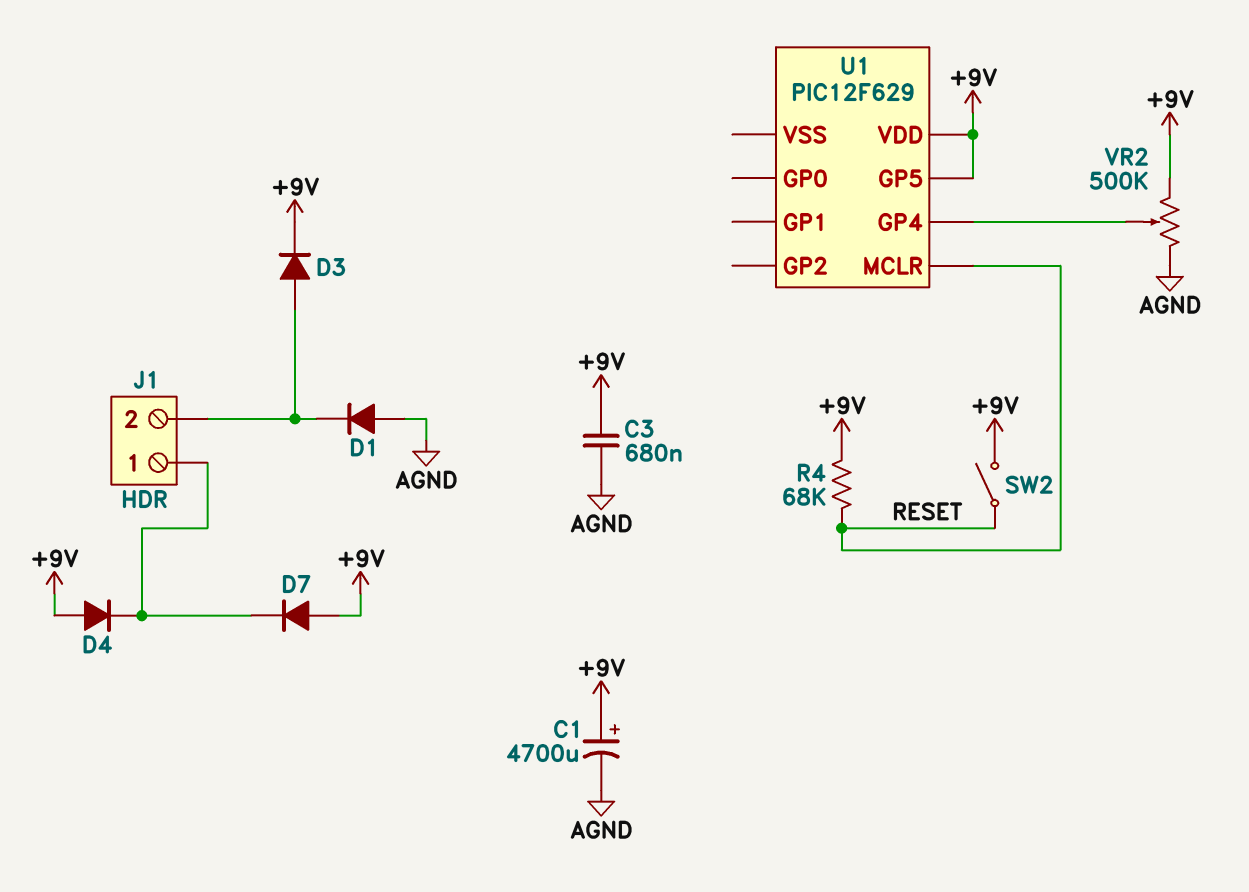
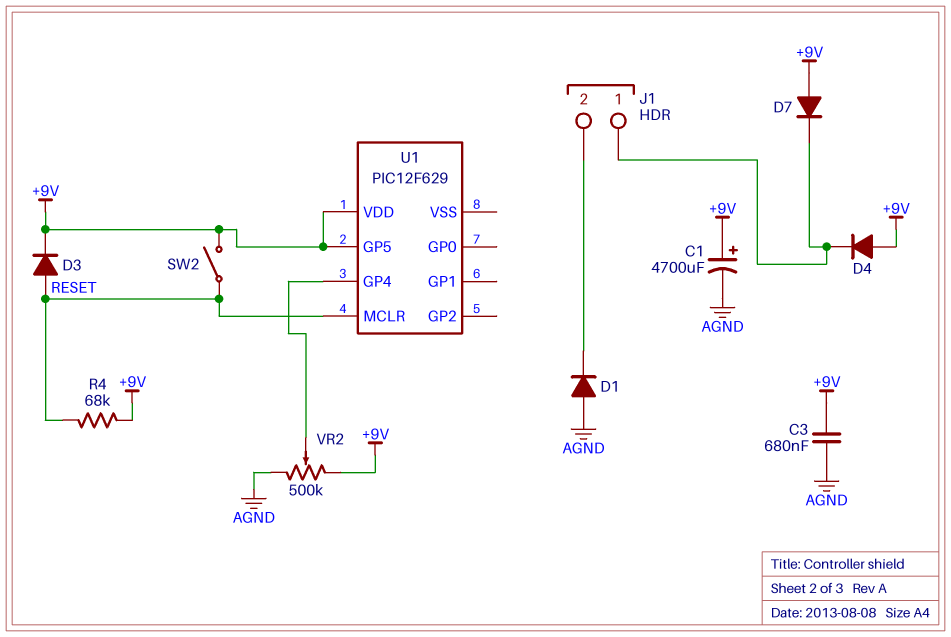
D3: diode (A J1/2, K +9V) -> diode (A RESET, K +9V)

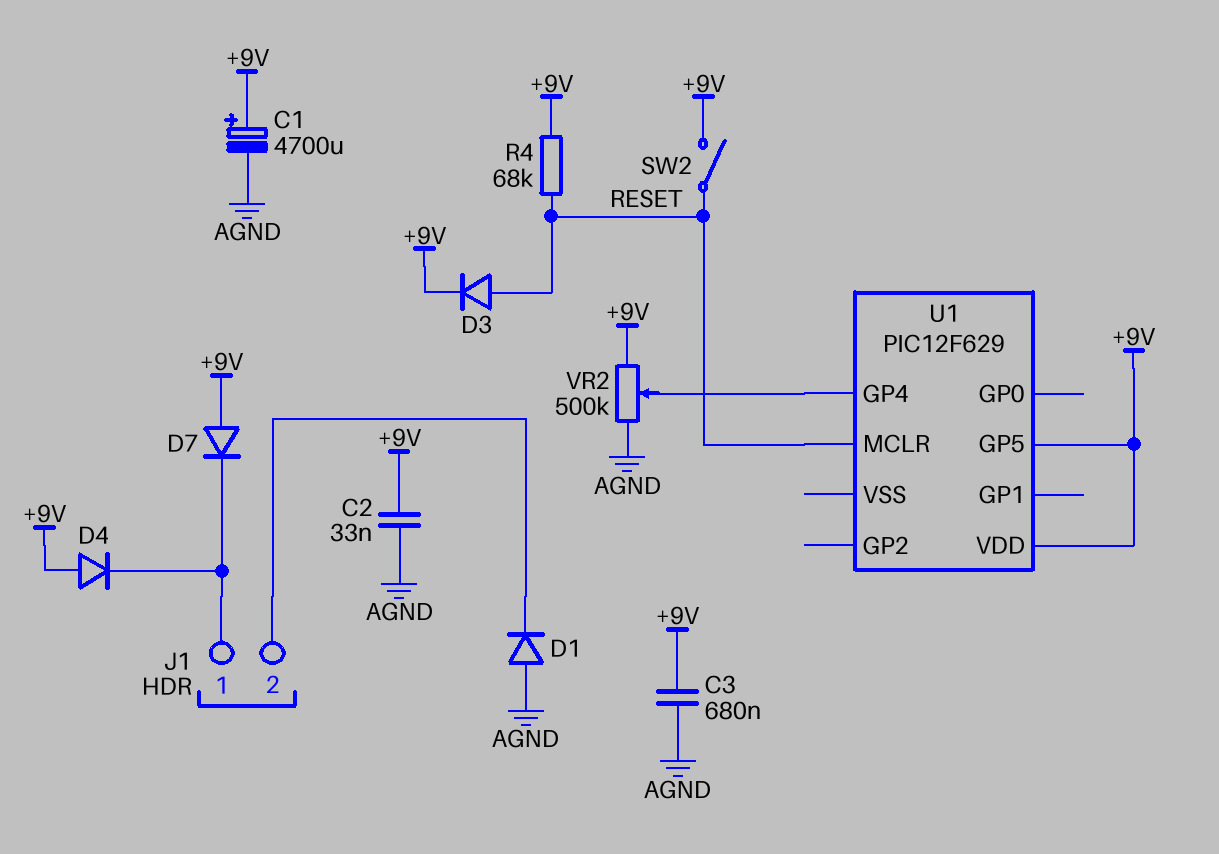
C2: none -> 33nF (+9V, AGND)

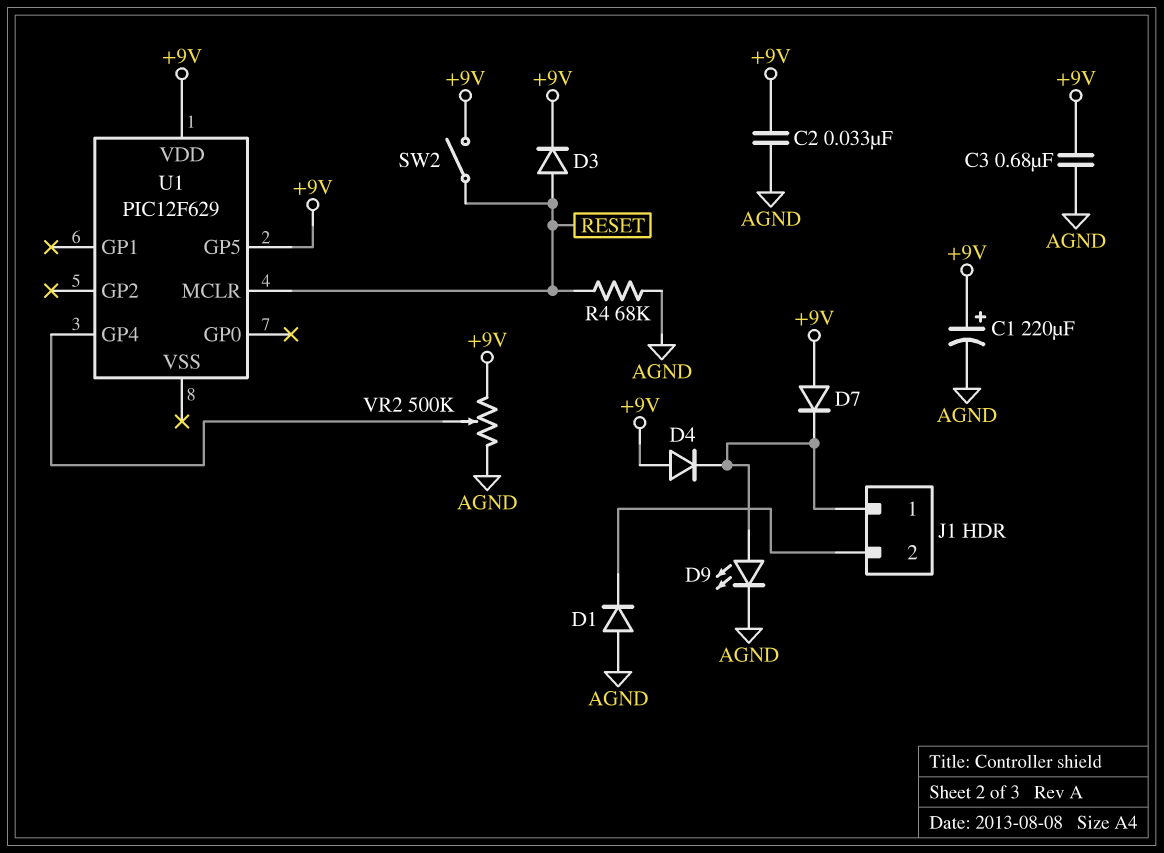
C1: 4700uF (plus +9V, minus AGND) -> 220uF (plus +9V, minus AGND)
D9: none -> LED (A J1/1, K AGND)
R4: 68k (+9V, RESET) -> 68k (AGND, RESET)

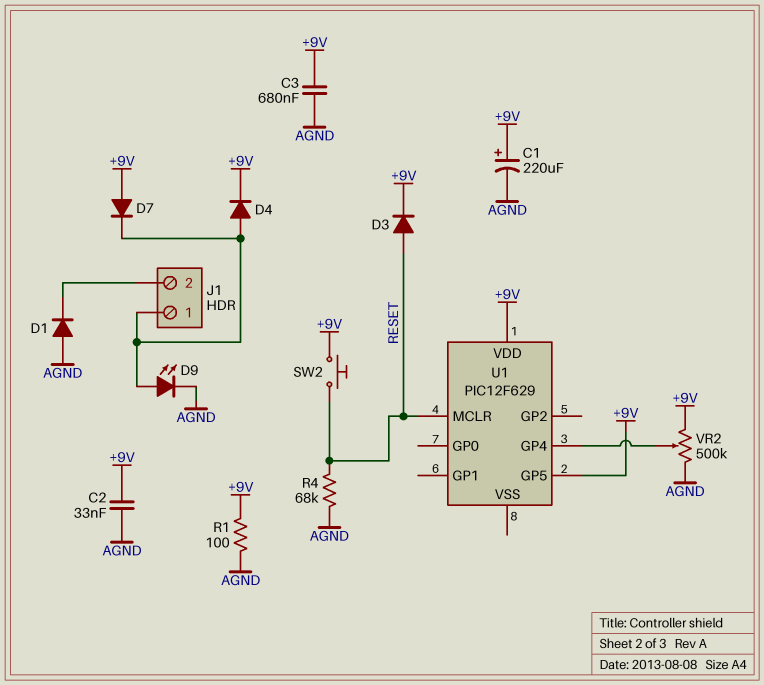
D4: diode (A +9V, K J1/1) -> diode (A J1/1, K +9V)
R1: none -> 100 (+9V, AGND)
SW2: switch (+9V, RESET) -> button (+9V, RESET)

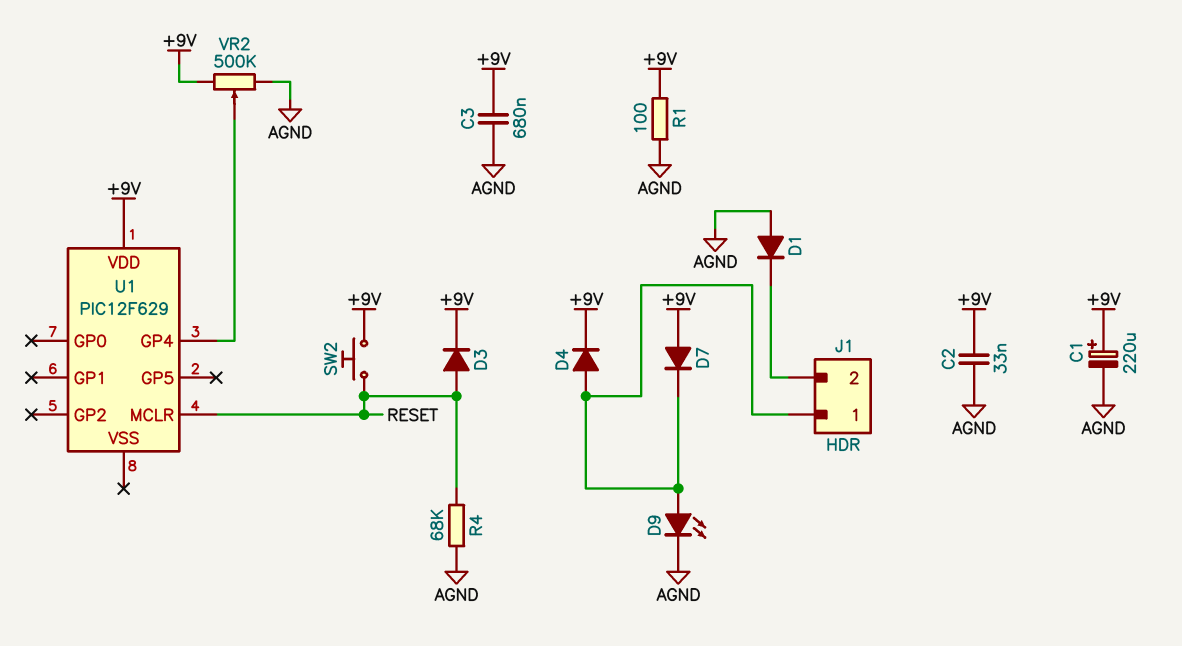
U1 pin GP5: +9V -> none

